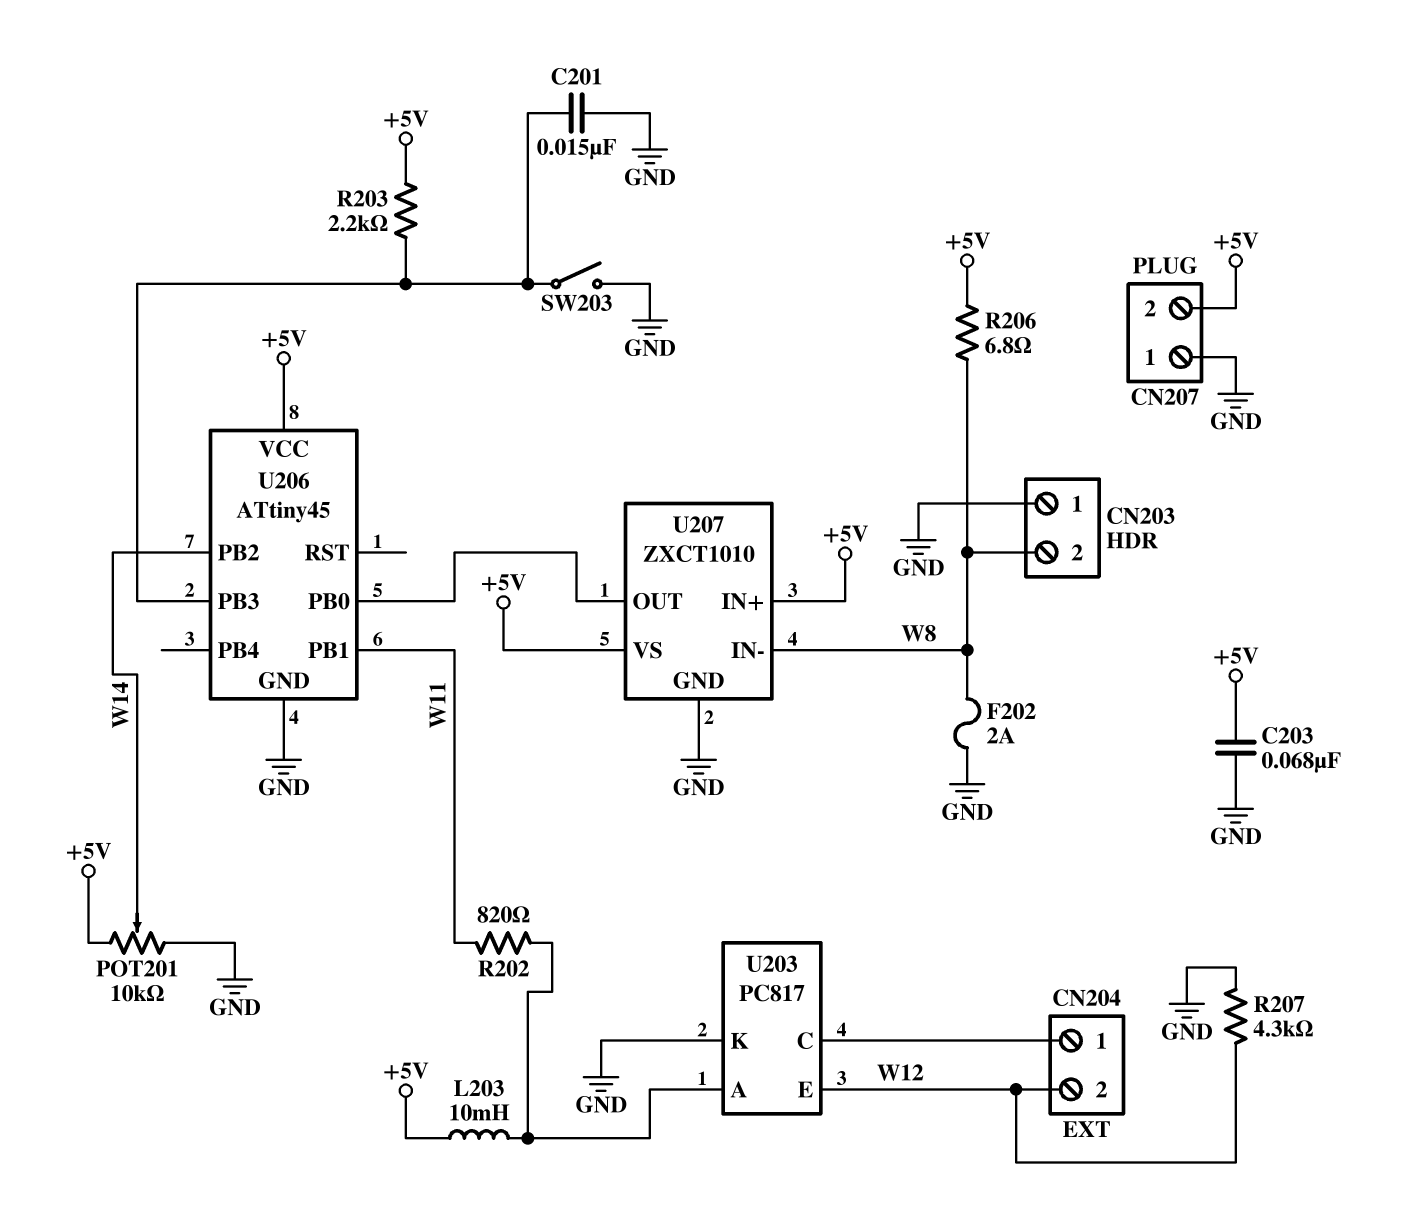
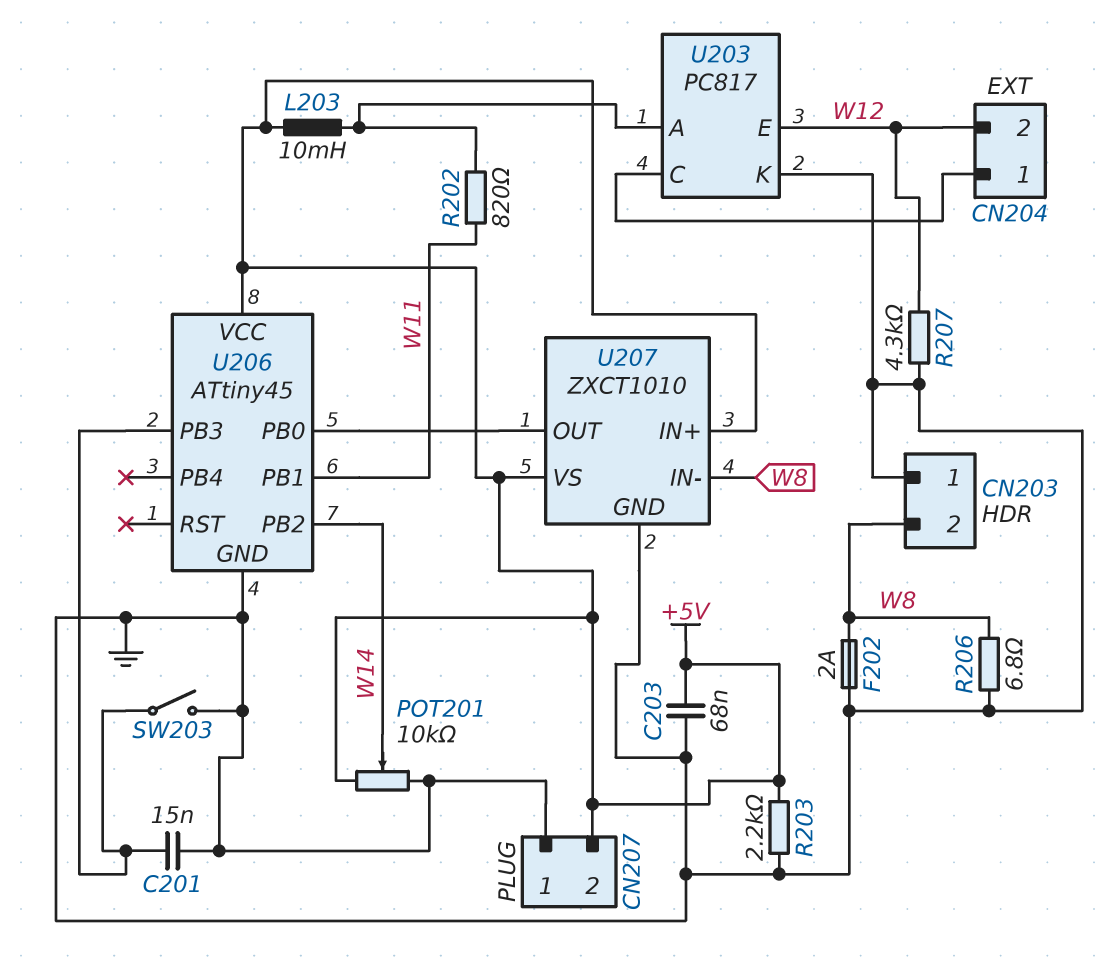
R203: 2.2k (+5V, U206/PB3) -> 2.2k (+5V, GND)
R206: 6.8 (+5V, W8) -> 6.8 (GND, W8)

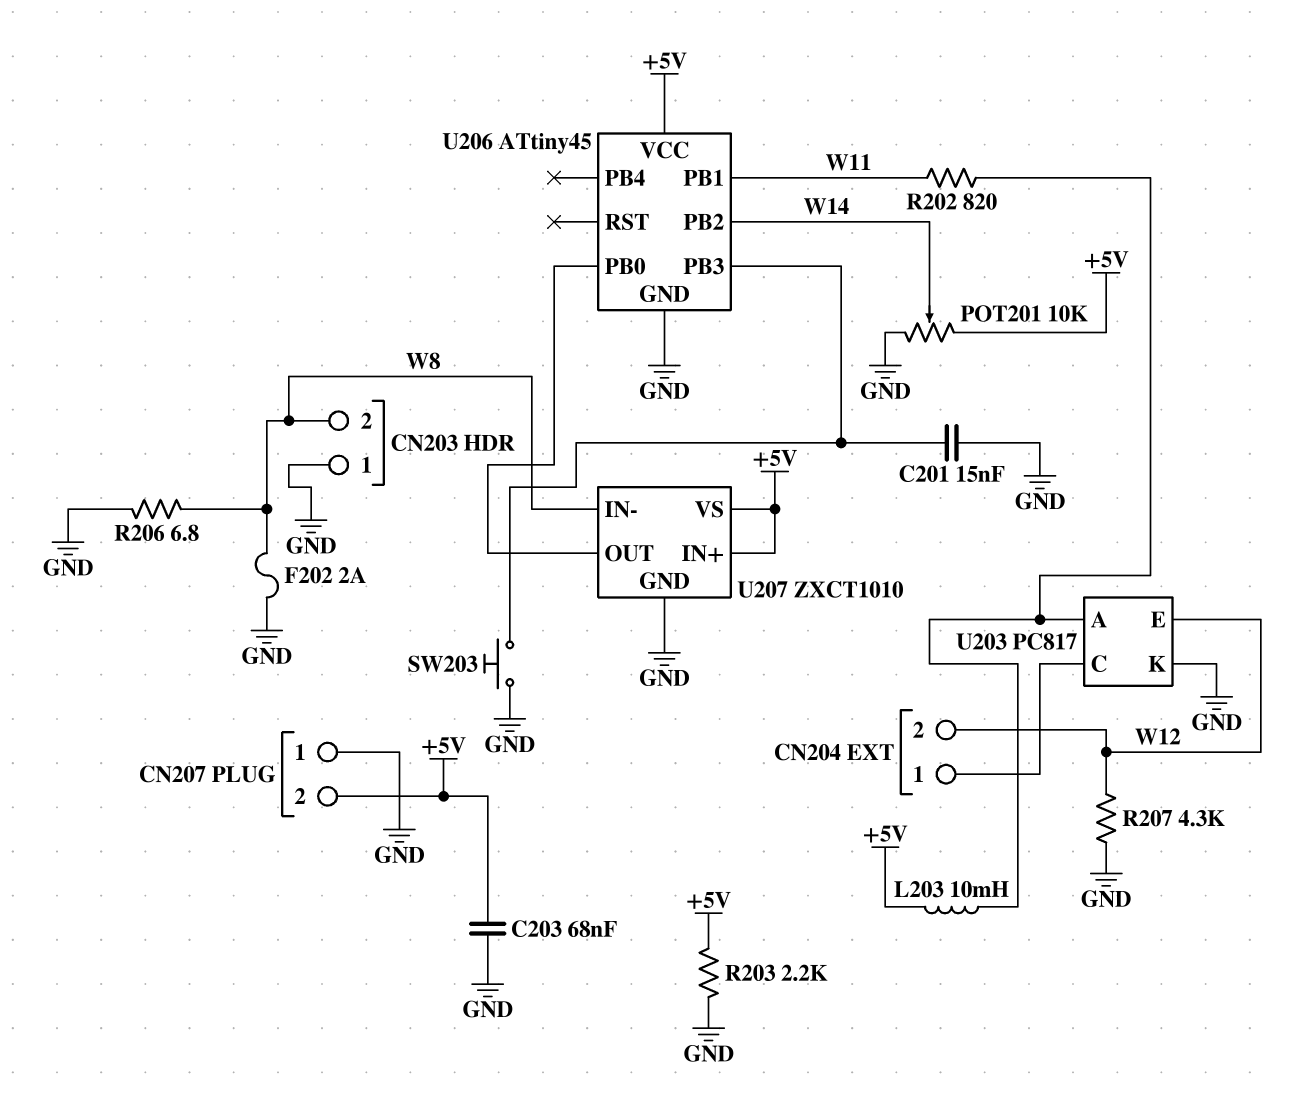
SW203: switch (GND, U206/PB3) -> button (GND, U206/PB3)

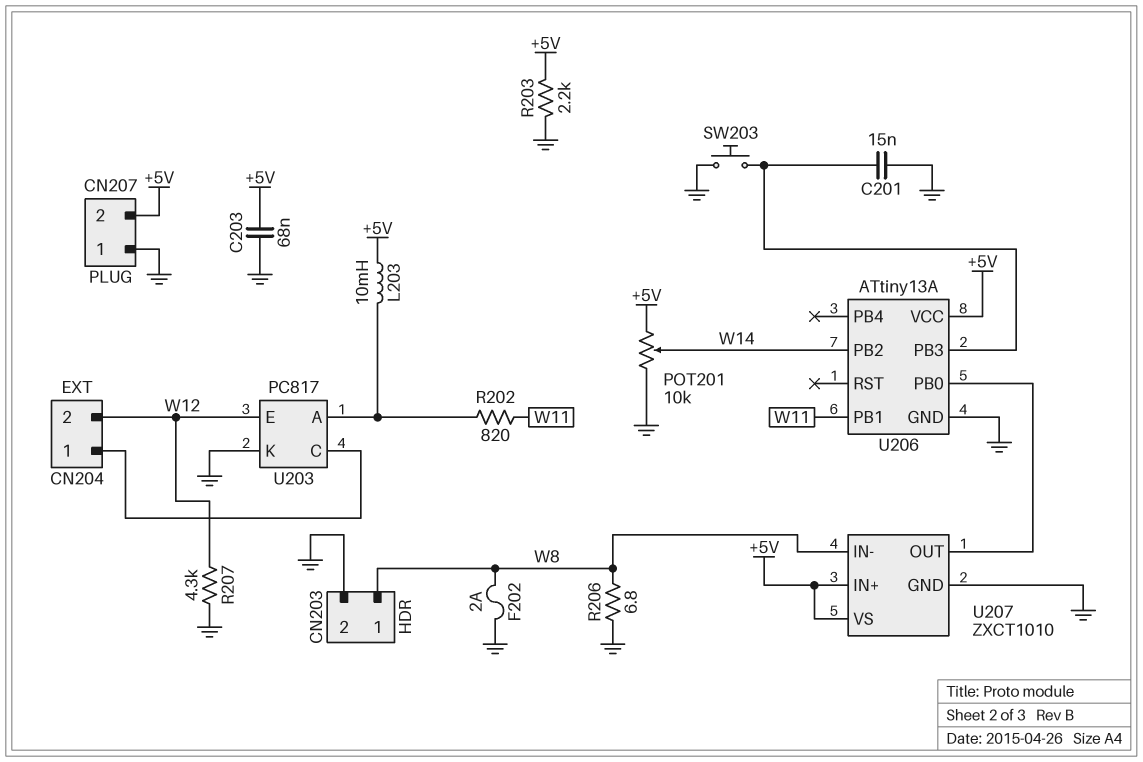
CN203 pin 1: GND -> W8
CN203 pin 2: W8 -> GND
U206: ATtiny45 -> ATtiny13A

